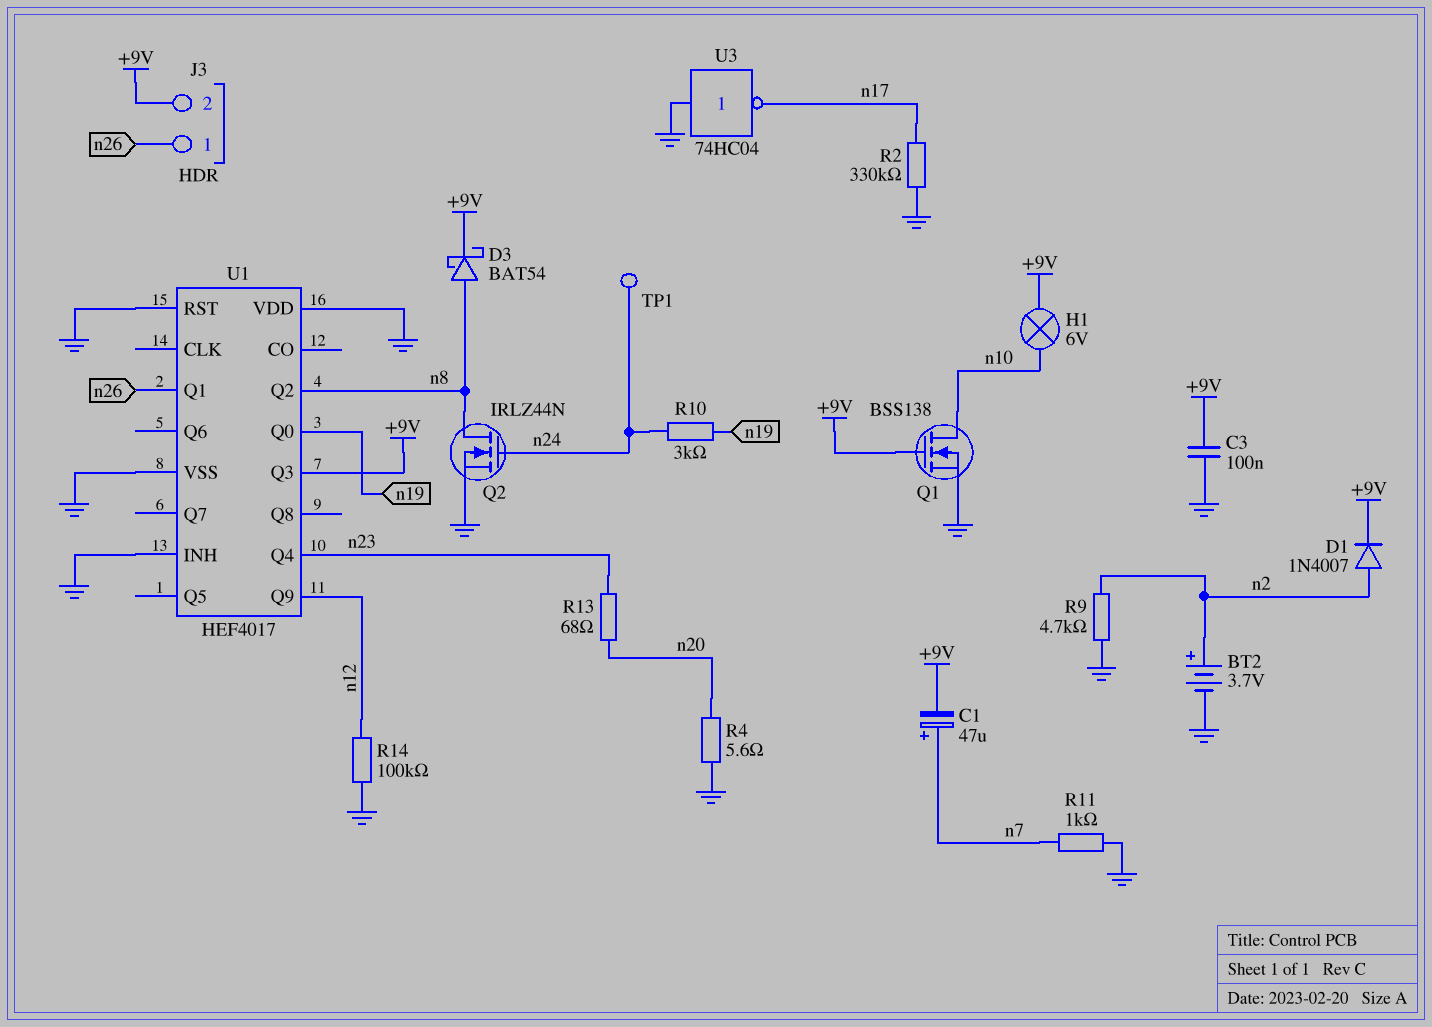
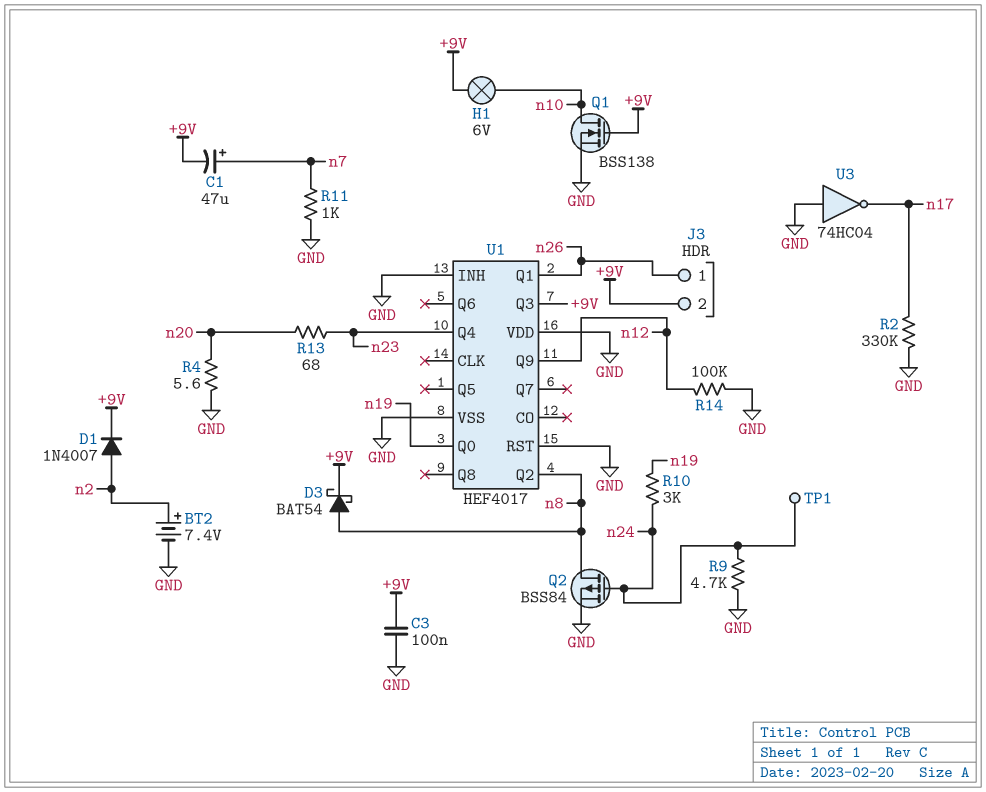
BT2: 3.7V (plus n2, minus GND) -> 7.4V (plus n2, minus GND)
Q2: NMOS IRLZ44N (G n24, D n8, S GND) -> PMOS BSS84 (G n24, D n8, S GND)
R9: 4.7k (GND, n2) -> 4.7k (GND, n24)

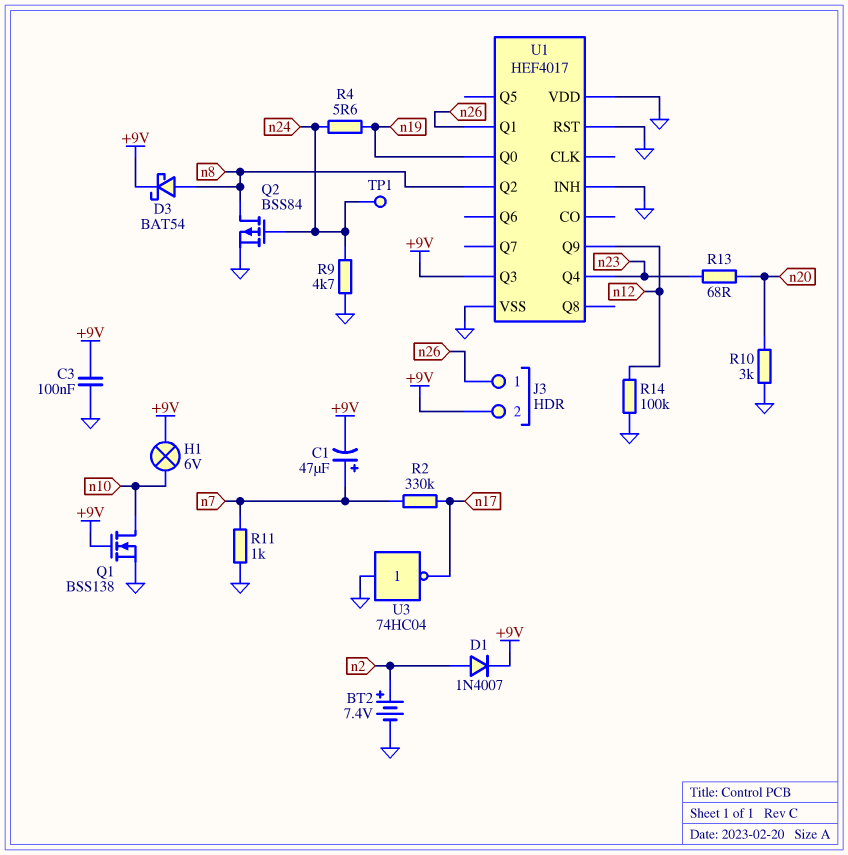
R2: 330k (GND, n17) -> 330k (n7, n17)
R4: 5.6 (GND, n20) -> 5.6 (n19, n24)
R10: 3k (n19, n24) -> 3k (GND, n20)

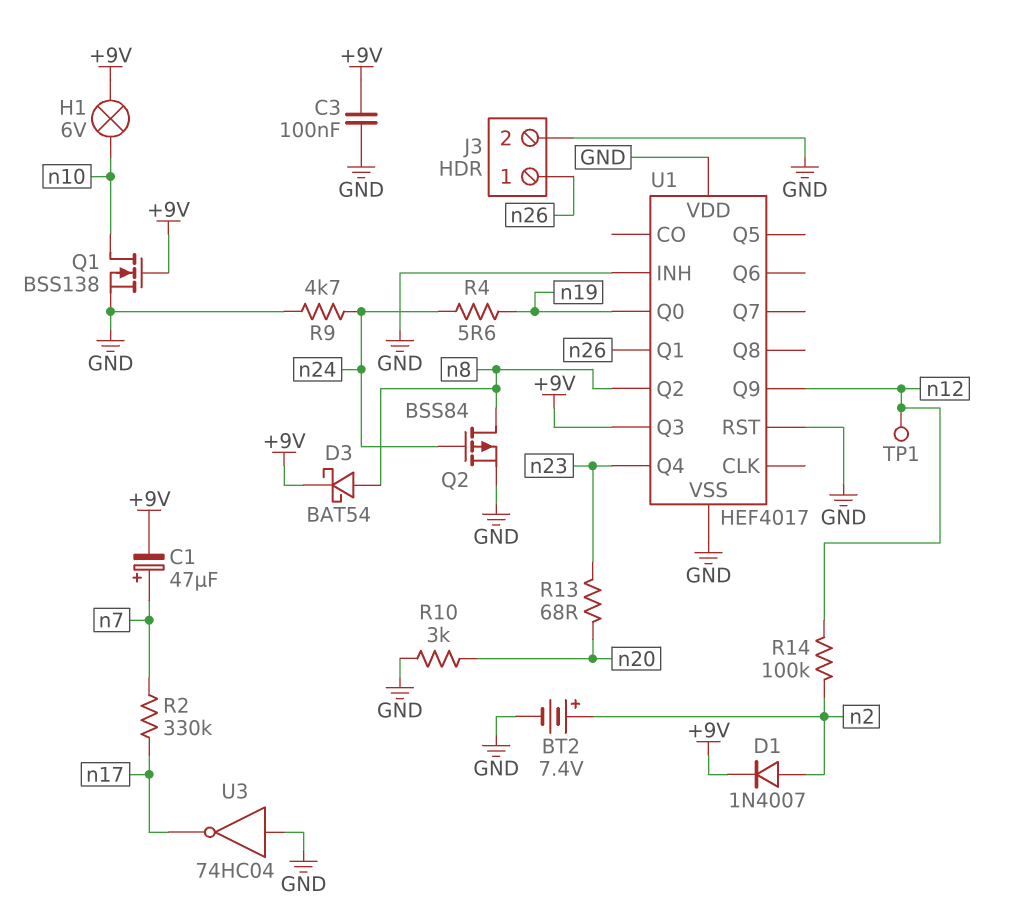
J3 pin 2: +9V -> GND
R11: 1k (GND, n7) -> none
R14: 100k (GND, n12) -> 100k (n2, n12)
TP1: test point (n24) -> test point (n12)

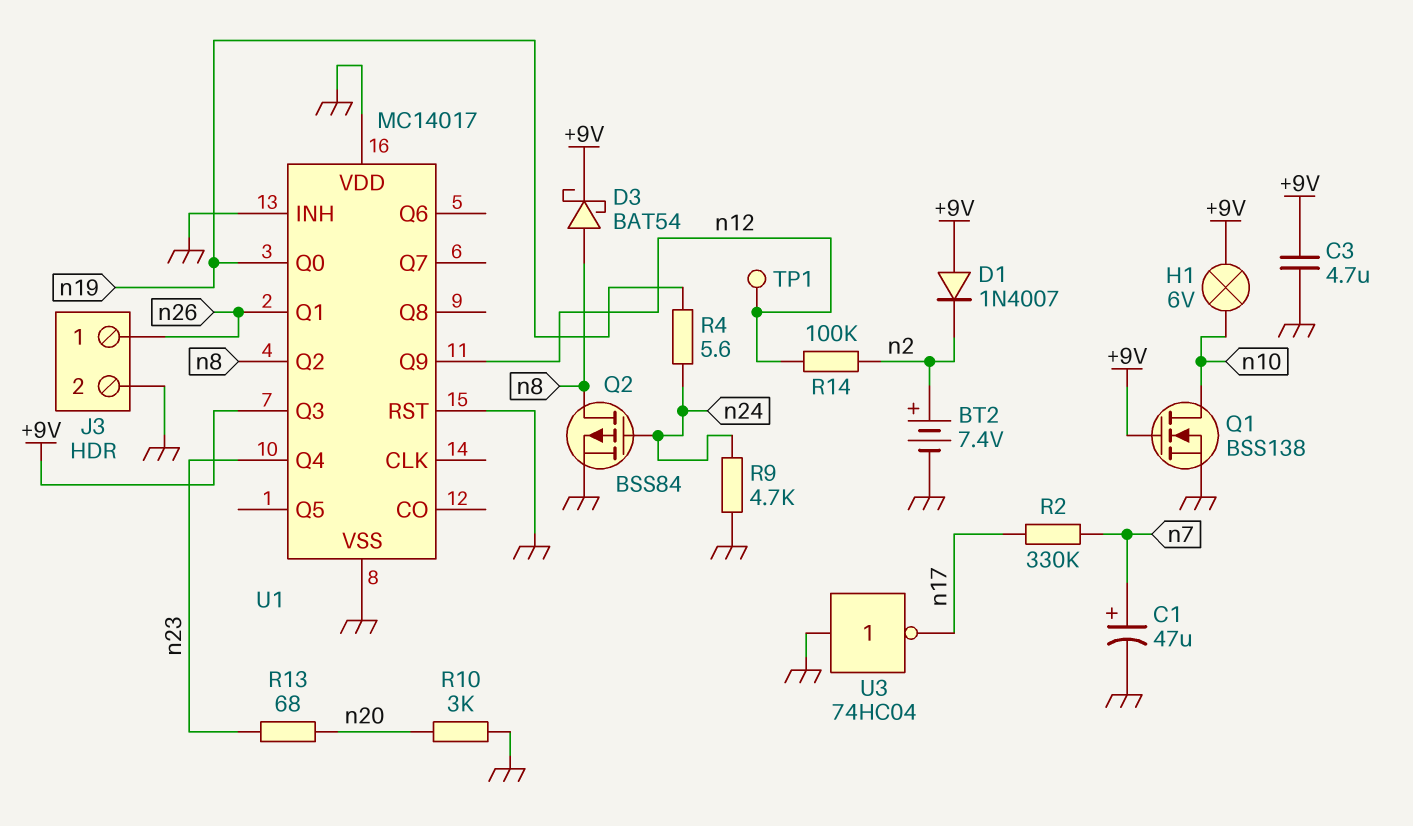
C1: 47uF (plus n7, minus +9V) -> 47uF (plus n7, minus GND)
C3: 100nF (+9V, GND) -> 4.7uF (+9V, GND)
D1: diode 1N4007 (A n2, K +9V) -> diode 1N4007 (A +9V, K n2)
U1: HEF4017 -> MC14017

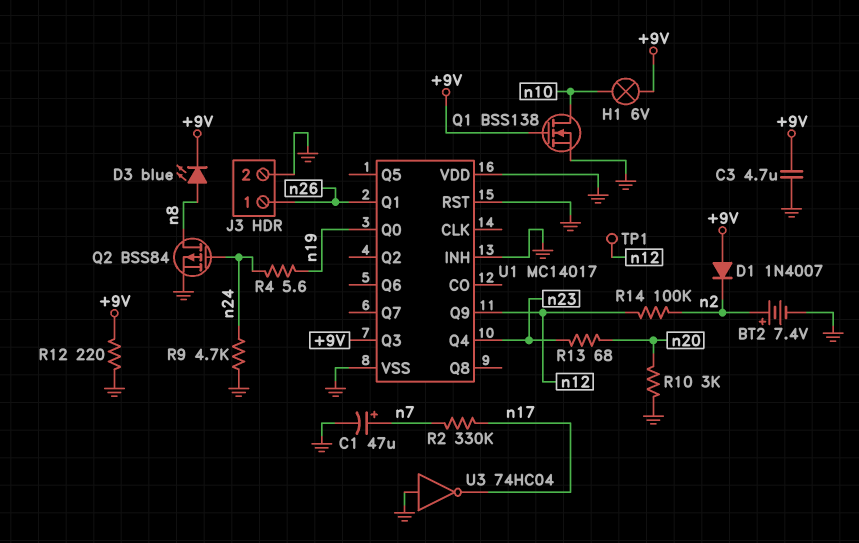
D3: schottky BAT54 (A n8, K +9V) -> LED blue (A n8, K +9V)
R12: none -> 220 (+9V, GND)
U1 pin Q2: n8 -> none

